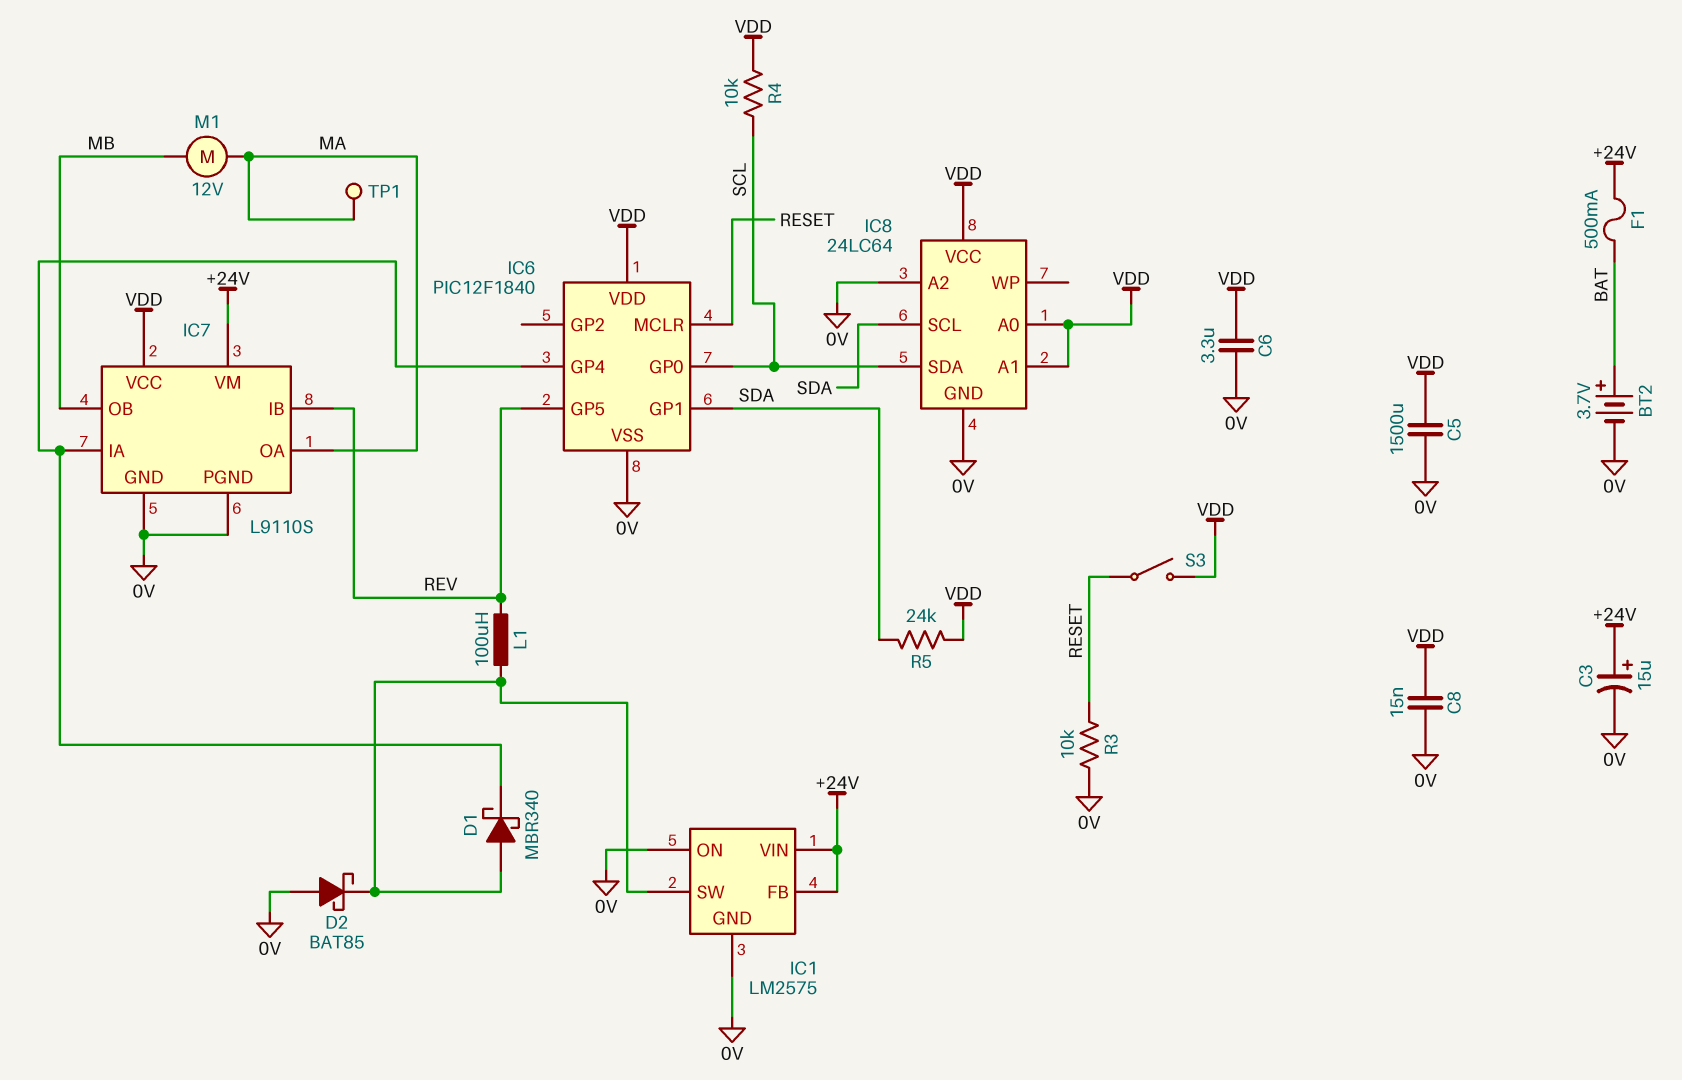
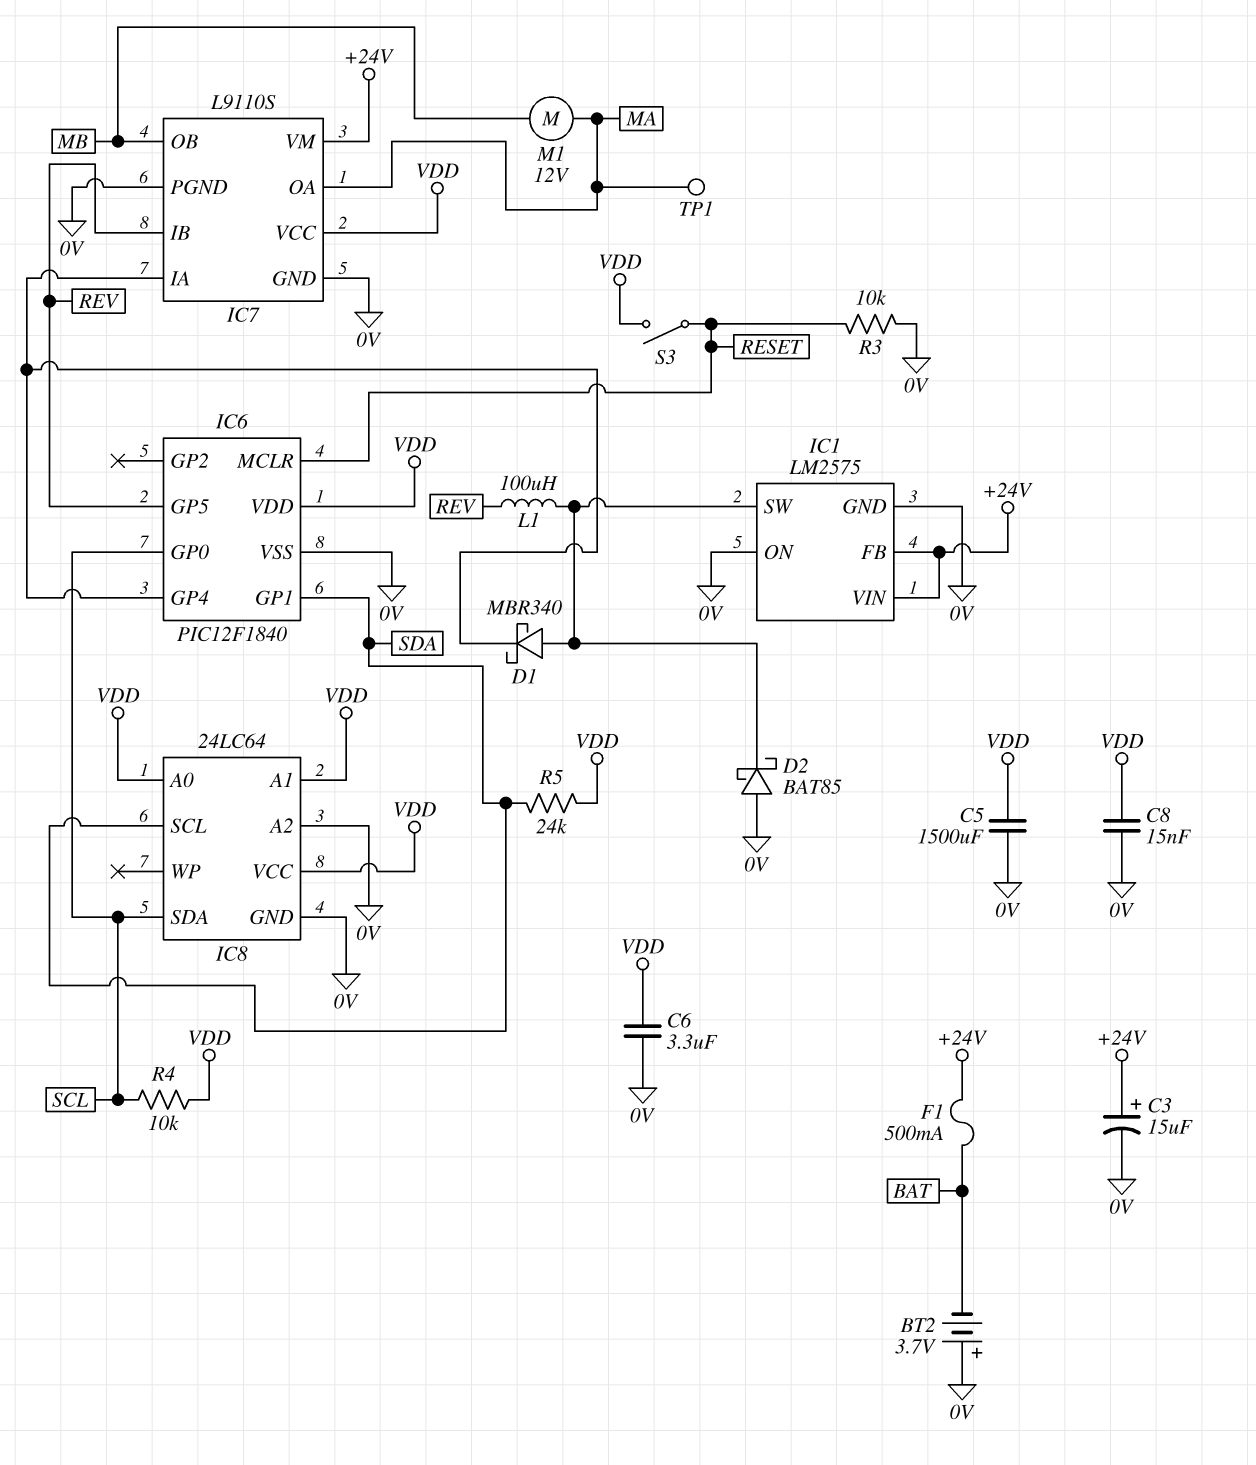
BT2: 3.7V (plus BAT, minus 0V) -> 3.7V (plus 0V, minus BAT)

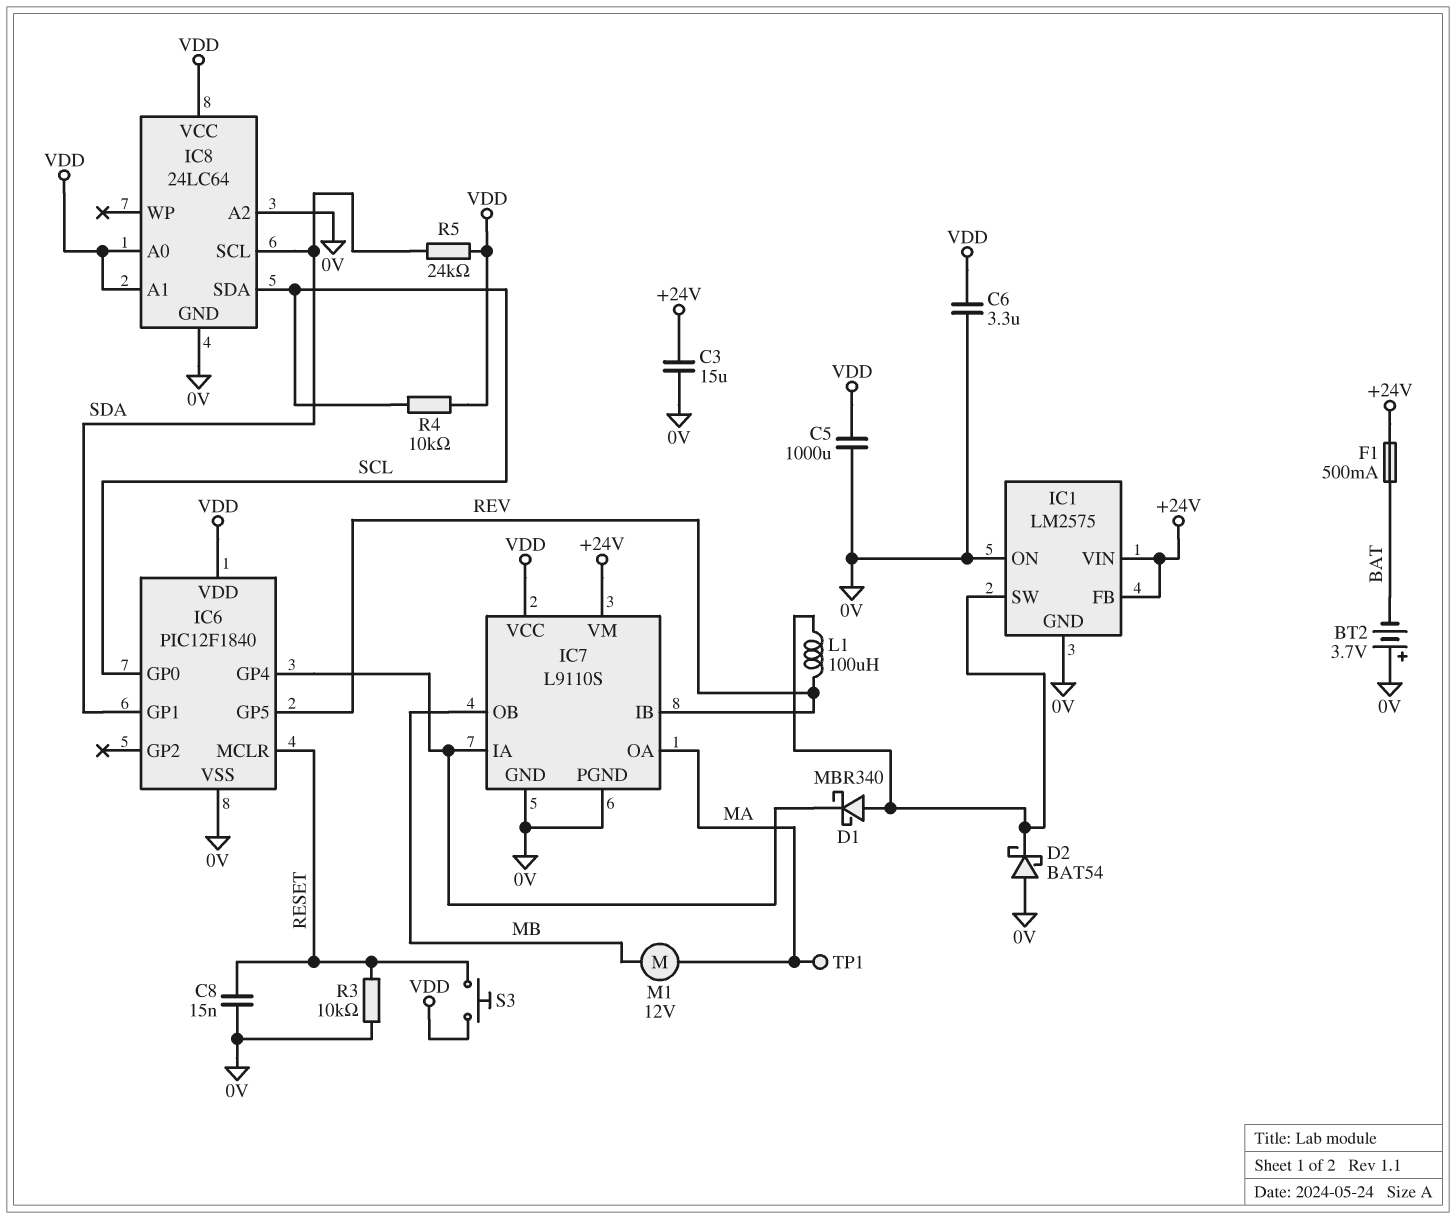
C3: 15uF (plus +24V, minus 0V) -> 15uF (+24V, 0V)
C5: 1500uF (0V, VDD) -> 1000uF (0V, VDD)
C8: 15nF (0V, VDD) -> 15nF (0V, RESET)
D2: schottky BAT85 (A 0V, K IC1/SW) -> schottky BAT54 (A 0V, K IC1/SW)
S3: switch (RESET, VDD) -> button (RESET, VDD)

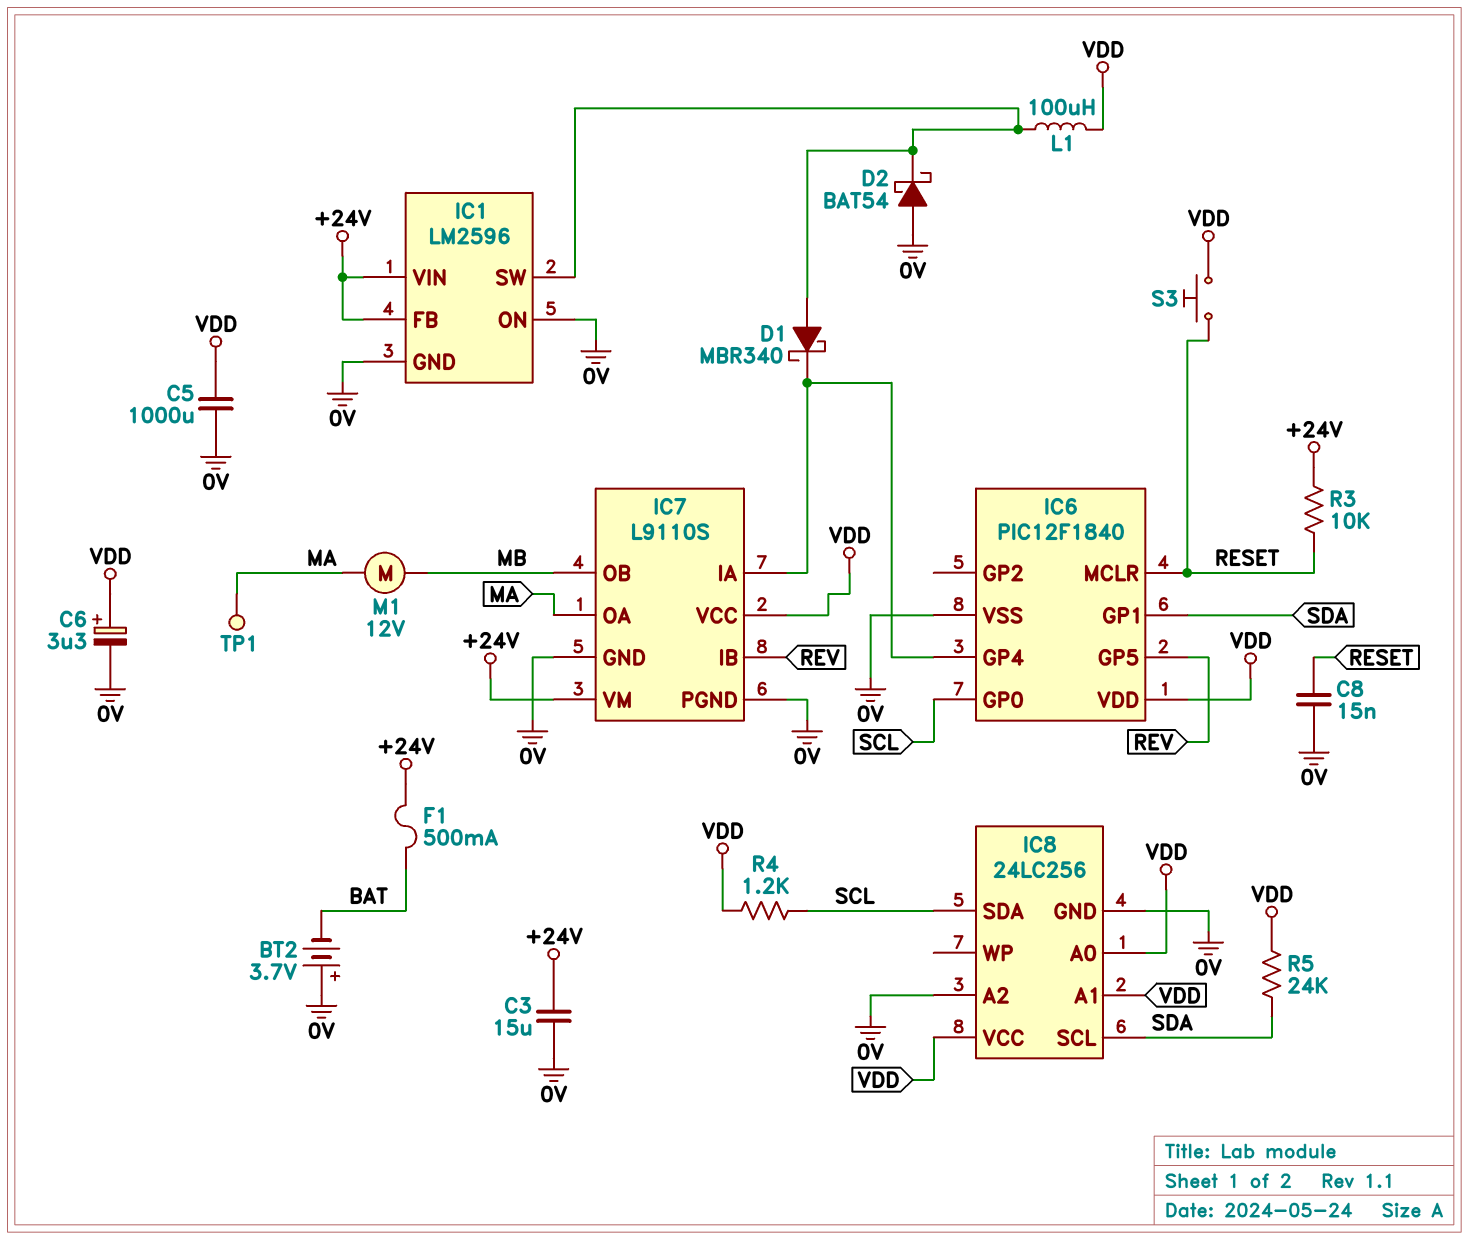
C6: 3.3uF (0V, VDD) -> 3.3uF (plus VDD, minus 0V)
IC1: LM2575 -> LM2596
IC8: 24LC64 -> 24LC256
L1: 100uH (IC1/SW, REV) -> 100uH (IC1/SW, VDD)
R3: 10k (0V, RESET) -> 10k (+24V, RESET)
R4: 10k (SCL, VDD) -> 1.2k (SCL, VDD)

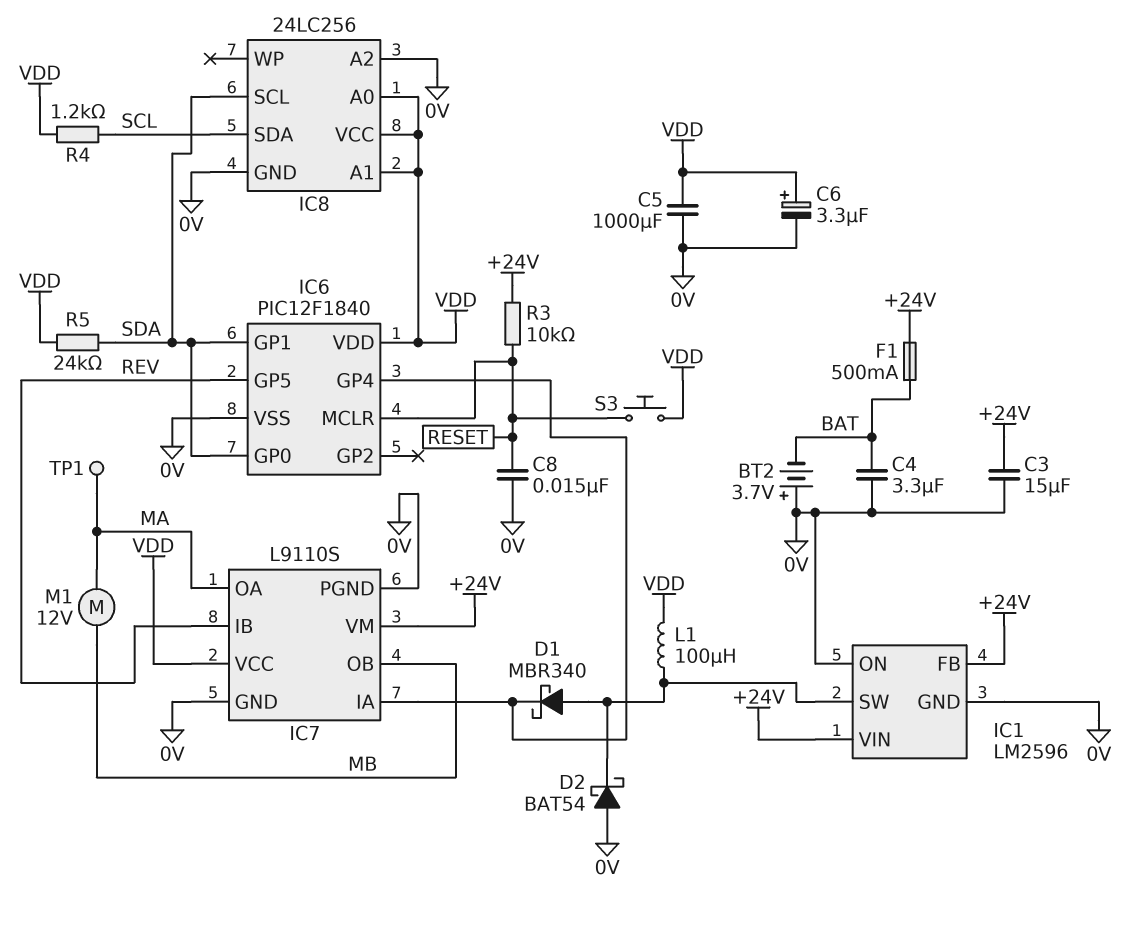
C4: none -> 3.3uF (0V, BAT)
IC6 pin GP0: SCL -> SDA

